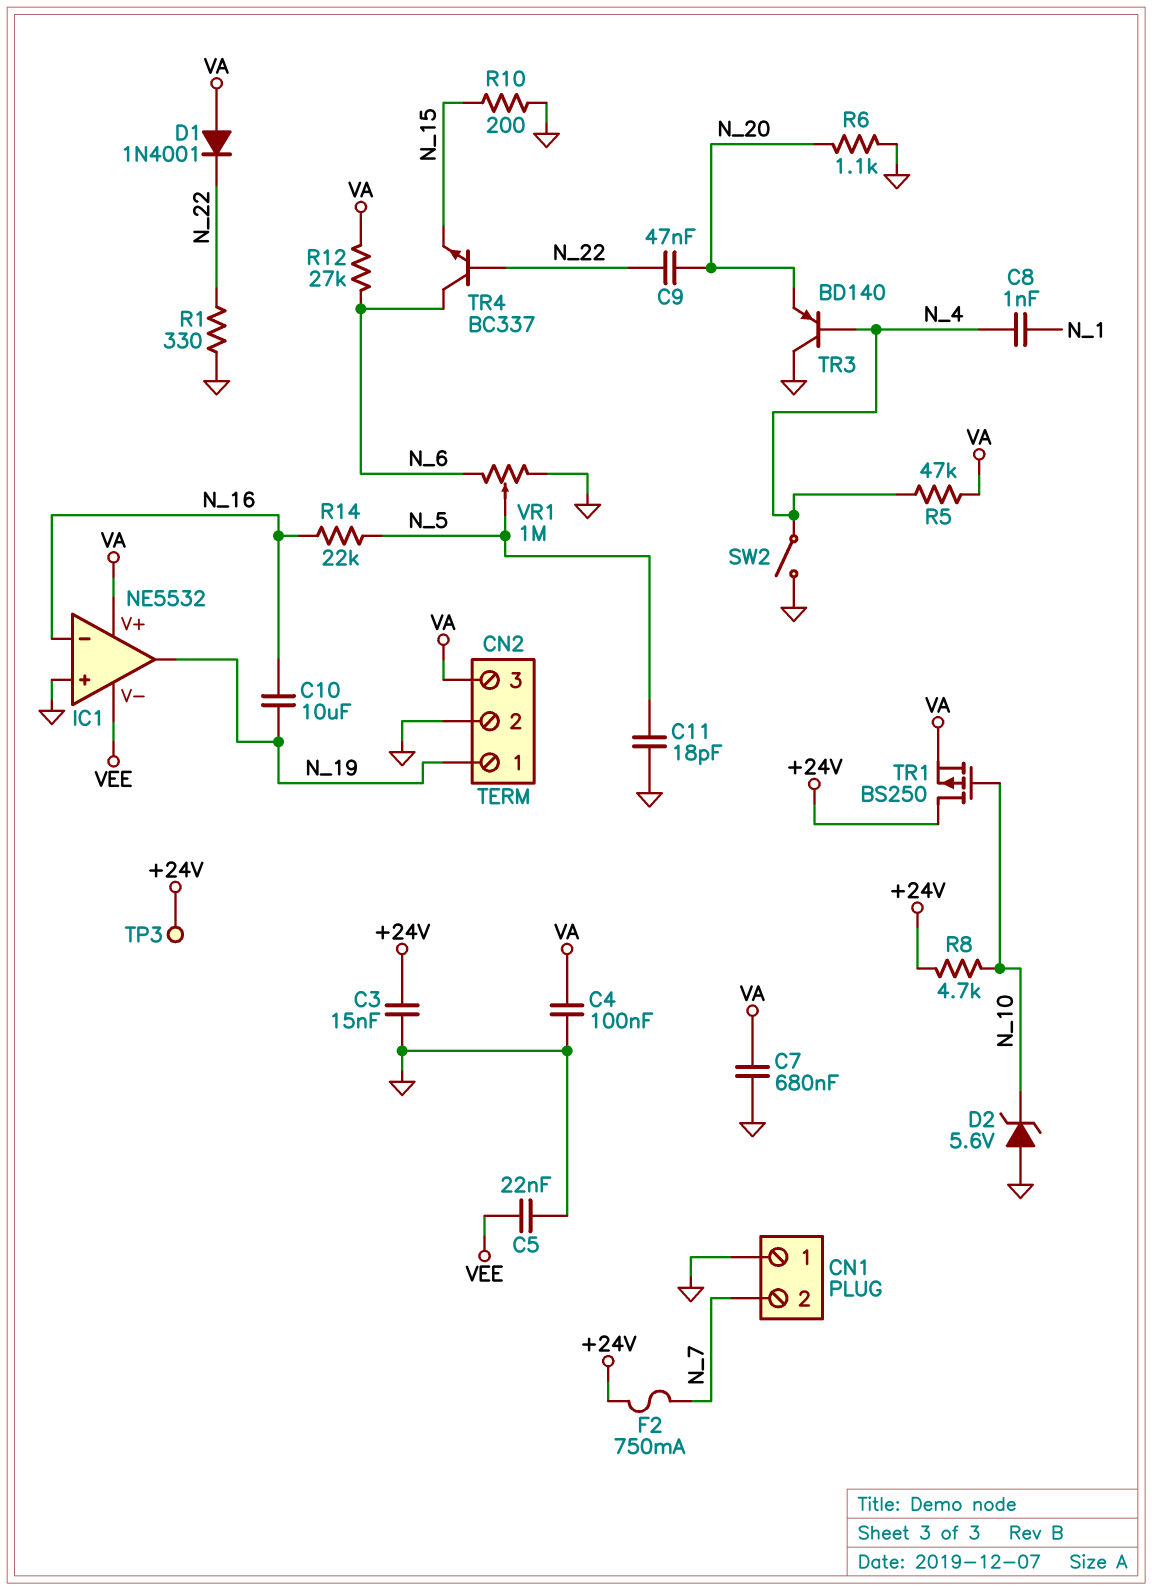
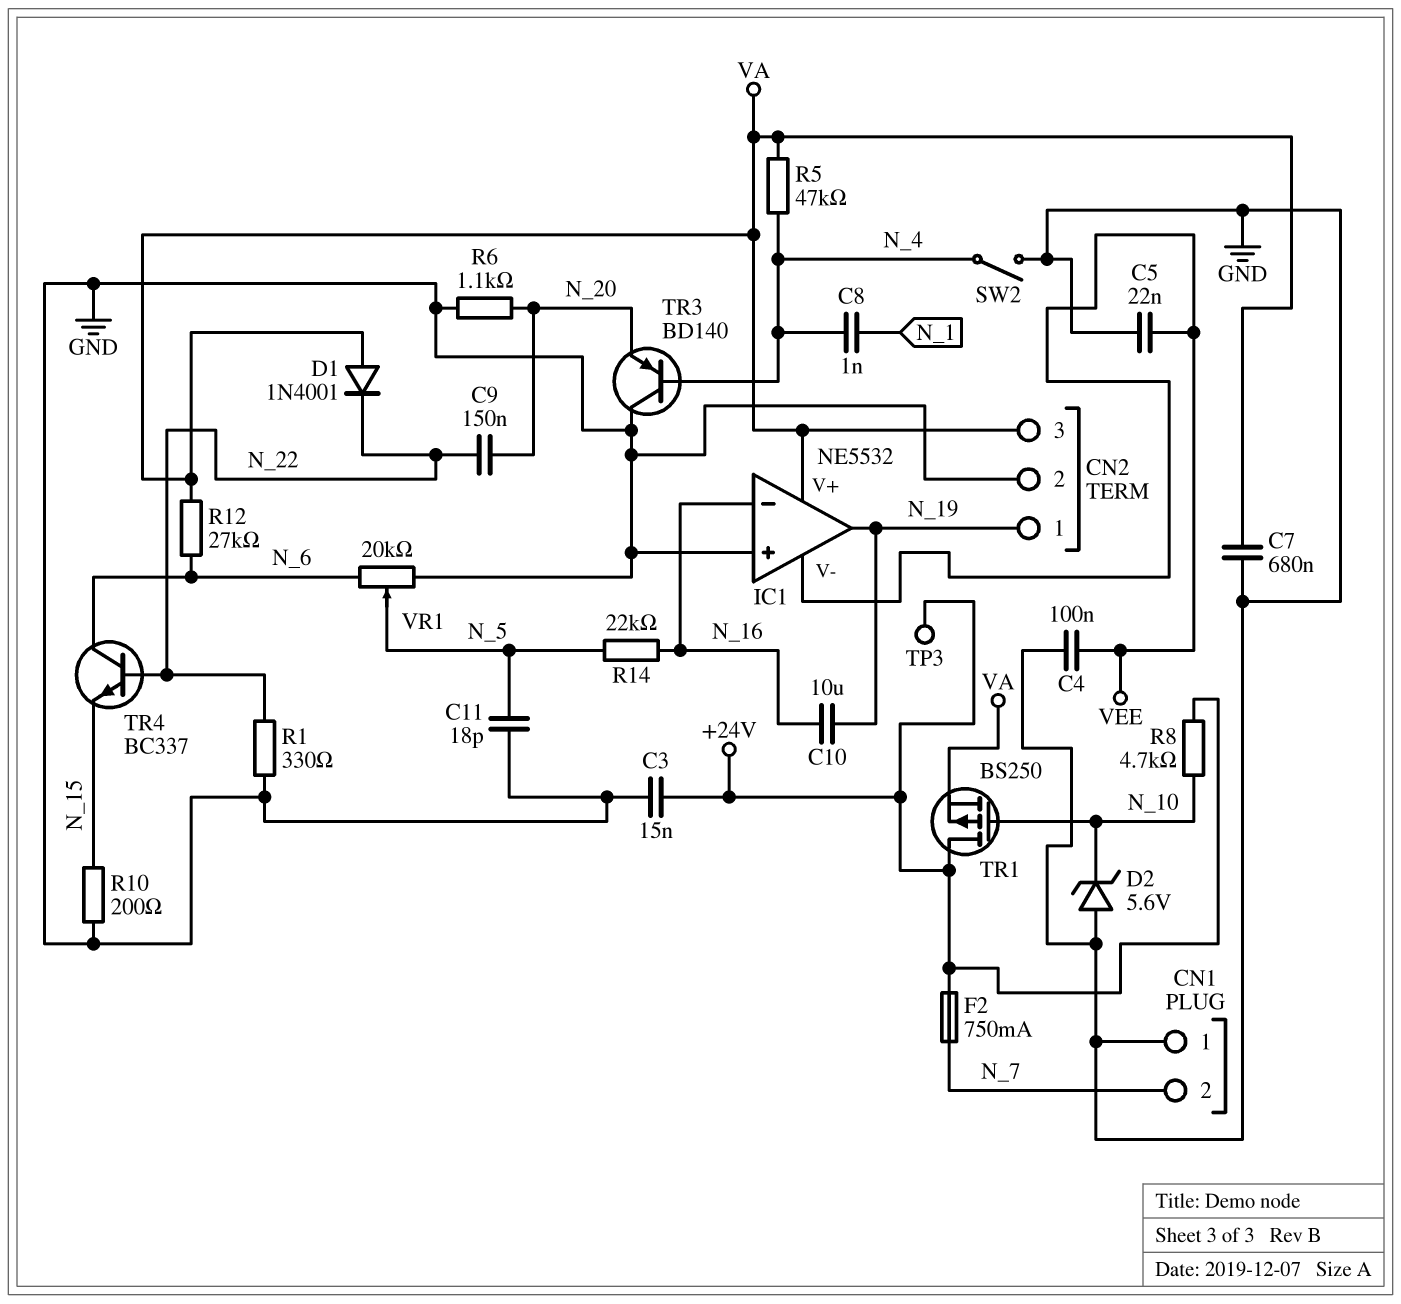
C4: 100nF (GND, VA) -> 100nF (GND, VEE)
C9: 47nF (N_20, N_22) -> 150nF (N_20, N_22)
VR1: 1M (GND, N_6, wiper N_5) -> 20k (GND, N_6, wiper N_5)

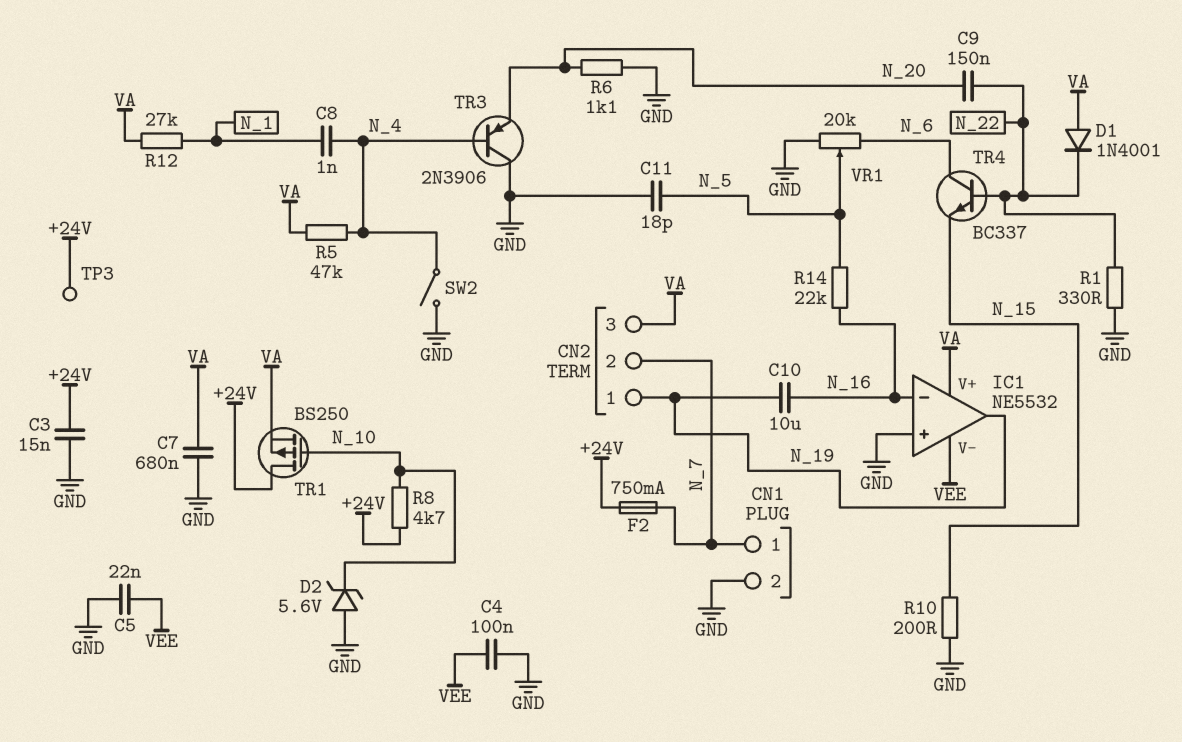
CN1 pin 1: GND -> N_7
CN1 pin 2: N_7 -> GND
CN2 pin 2: GND -> N_7
R12: 27k (N_6, VA) -> 27k (N_1, VA)
TR3: PNP BD140 (B N_4, C GND, E N_20) -> PNP 2N3906 (B N_4, C GND, E N_20)

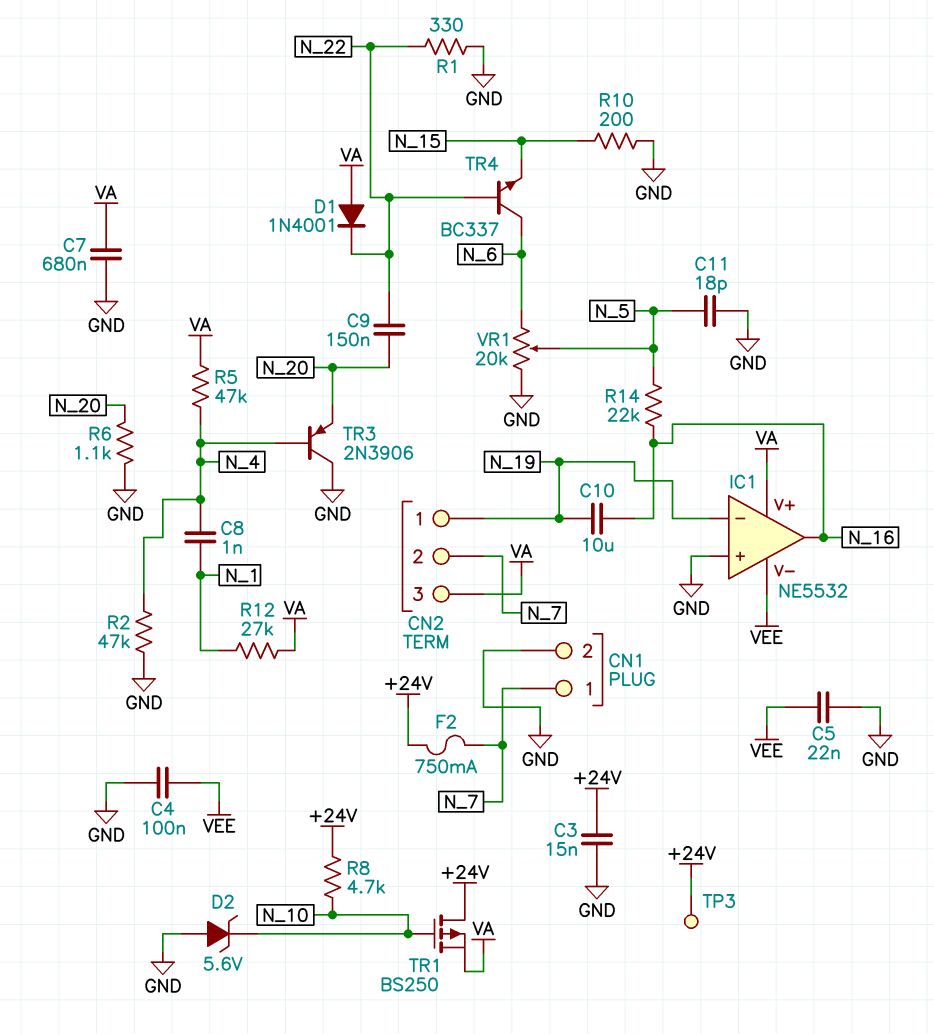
IC1 pin in-: N_16 -> N_19
IC1 pin out: N_19 -> N_16
R2: none -> 47k (GND, N_4)
SW2: switch (GND, N_4) -> none

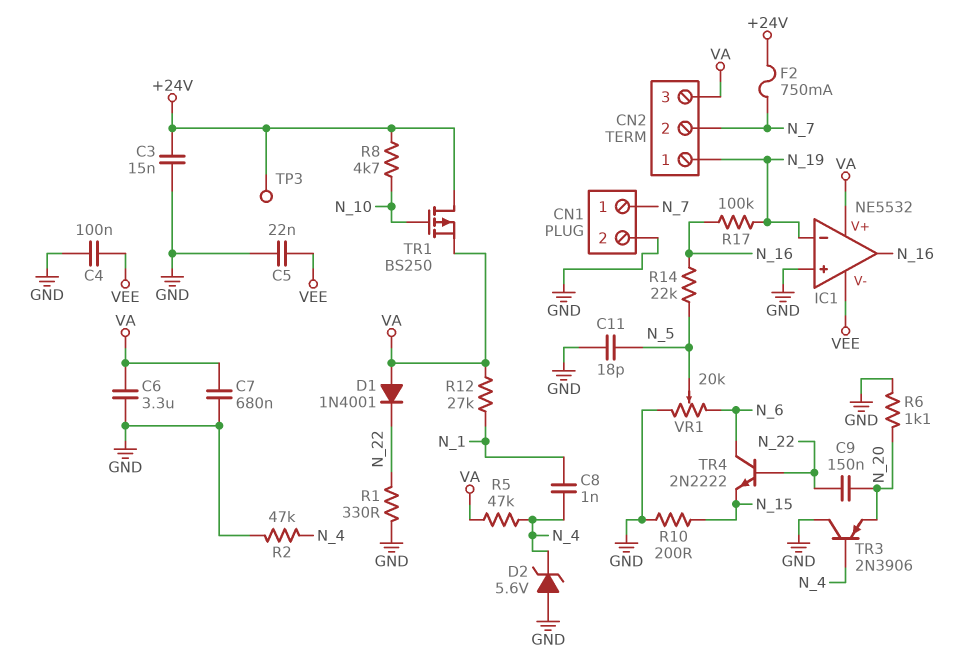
C6: none -> 3.3uF (GND, VA)
C10: 10uF (N_16, N_19) -> none
D2: zener 5.6V (A GND, K N_10) -> zener 5.6V (A GND, K N_4)
R17: none -> 100k (N_16, N_19)
TR4: NPN BC337 (B N_22, C N_6, E N_15) -> NPN 2N2222 (B N_22, C N_6, E N_15)

